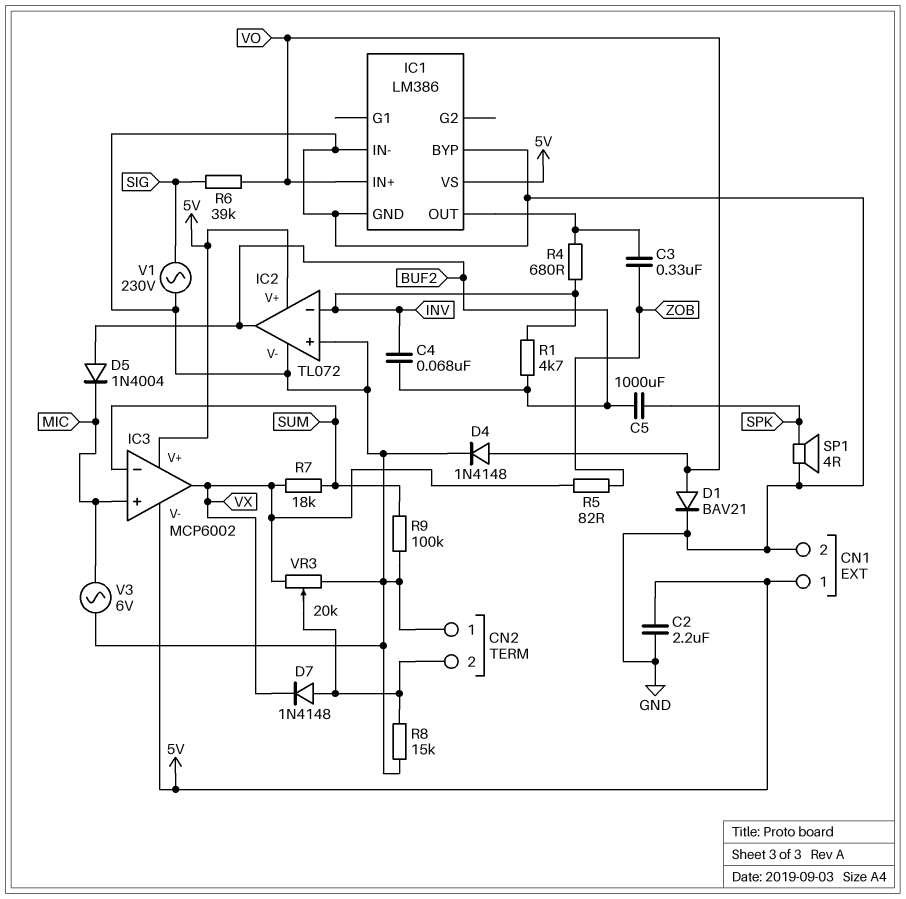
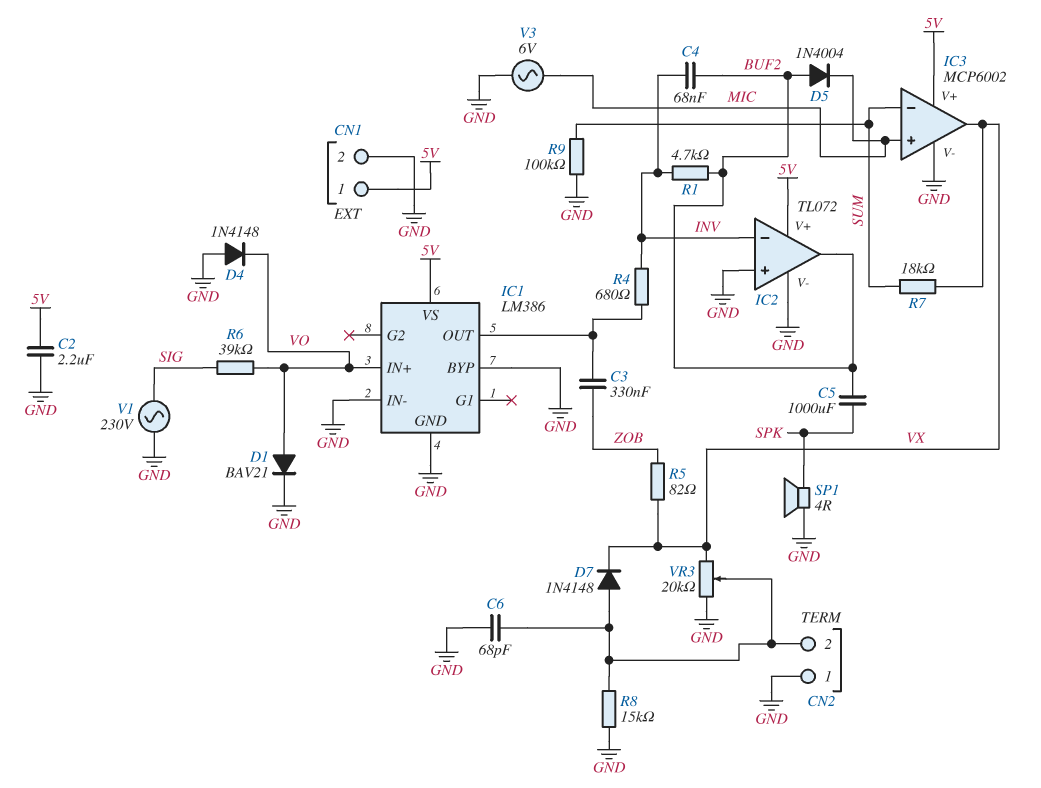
C6: none -> 68pF (CN2/2, GND)
D4: diode 1N4148 (A VO, K GND) -> diode 1N4148 (A GND, K VO)
IC3 pin V-: 5V -> GND

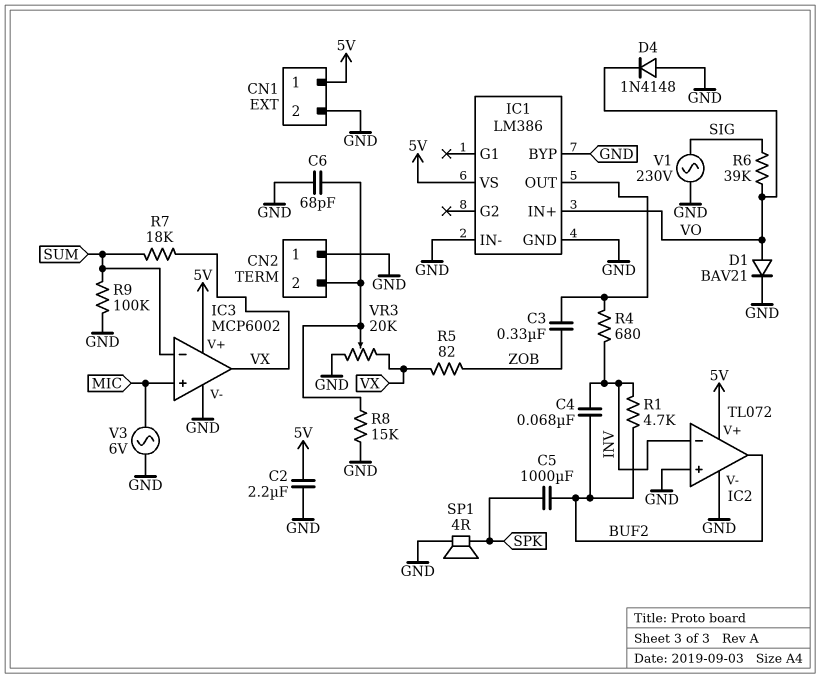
D5: diode 1N4004 (A BUF2, K MIC) -> none
D7: diode 1N4148 (A CN2/2, K VX) -> none

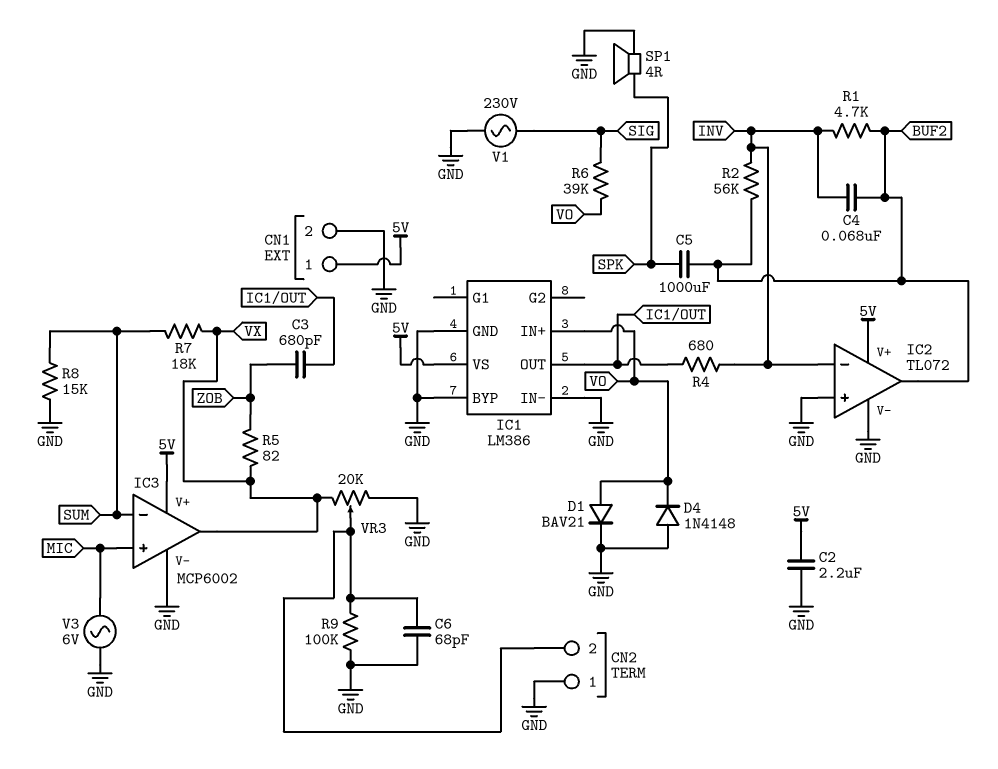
C3: 330nF (IC1/OUT, ZOB) -> 680pF (IC1/OUT, ZOB)
R2: none -> 56k (BUF2, INV)
R8: 15k (CN2/2, GND) -> 15k (GND, SUM)
R9: 100k (GND, SUM) -> 100k (CN2/2, GND)

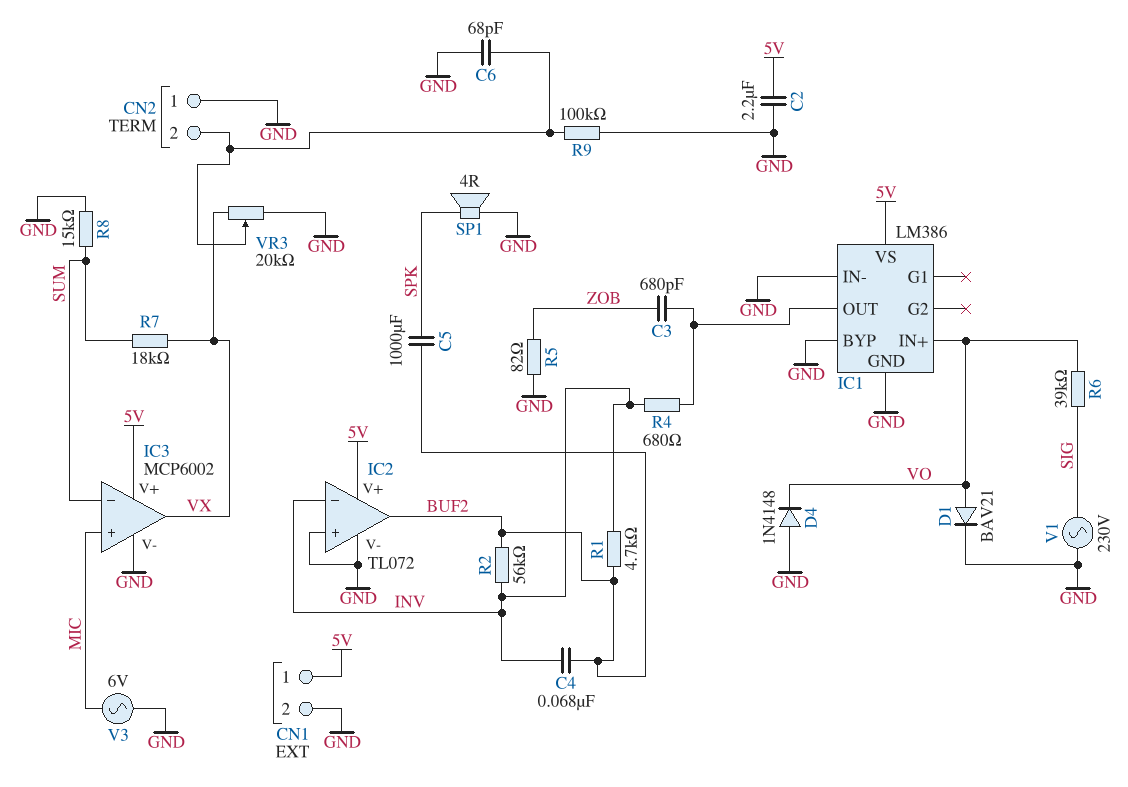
R5: 82 (VX, ZOB) -> 82 (GND, ZOB)

